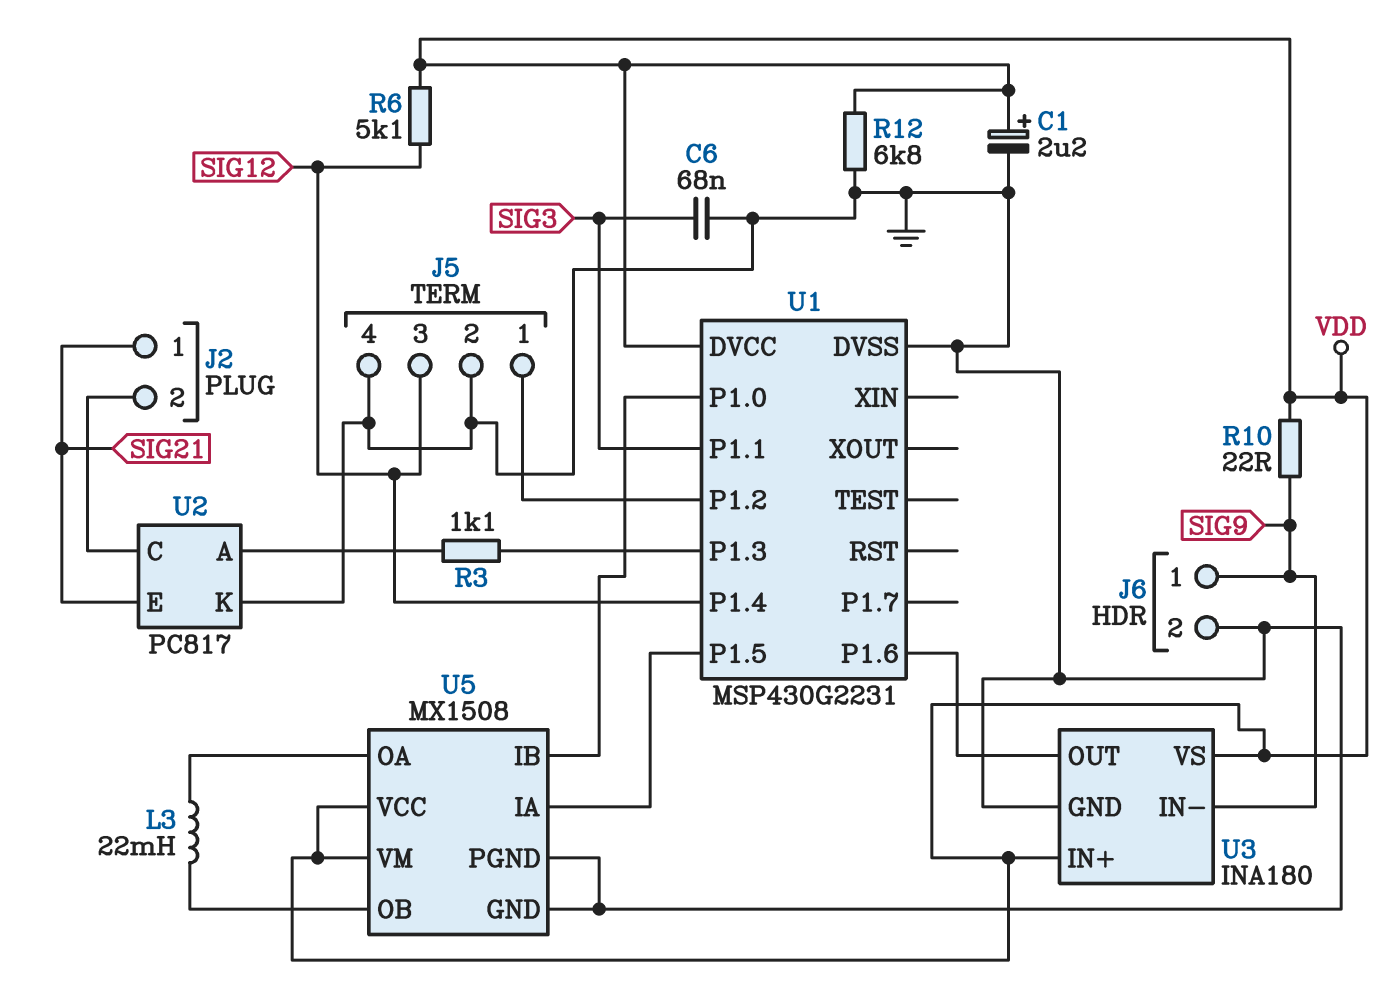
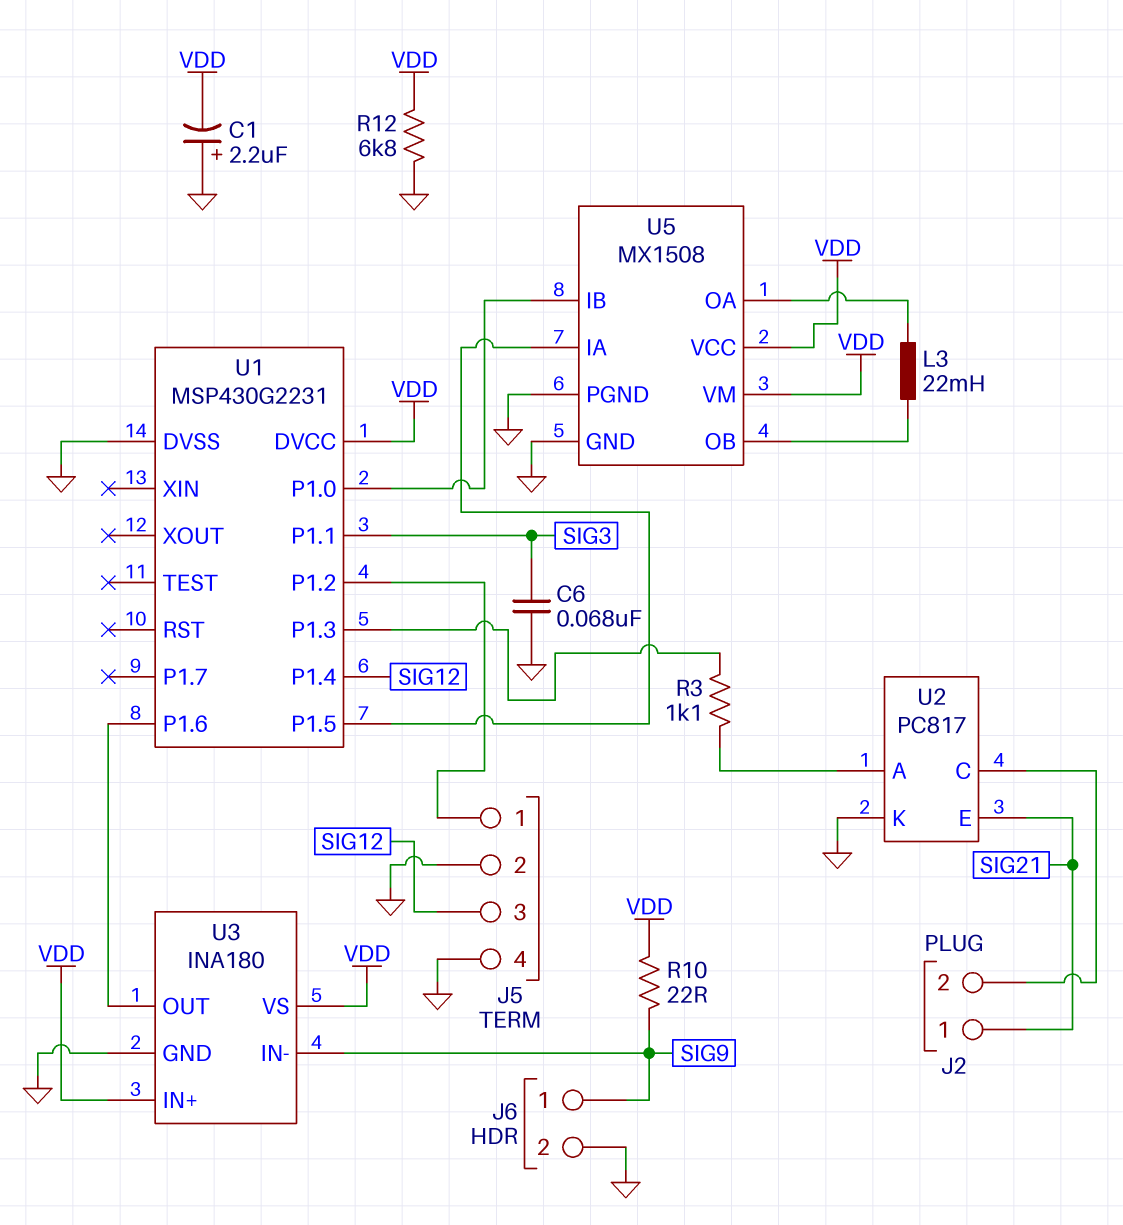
C1: 2.2uF (plus VDD, minus GND) -> 2.2uF (plus GND, minus VDD)
R6: 5.1k (SIG12, VDD) -> none

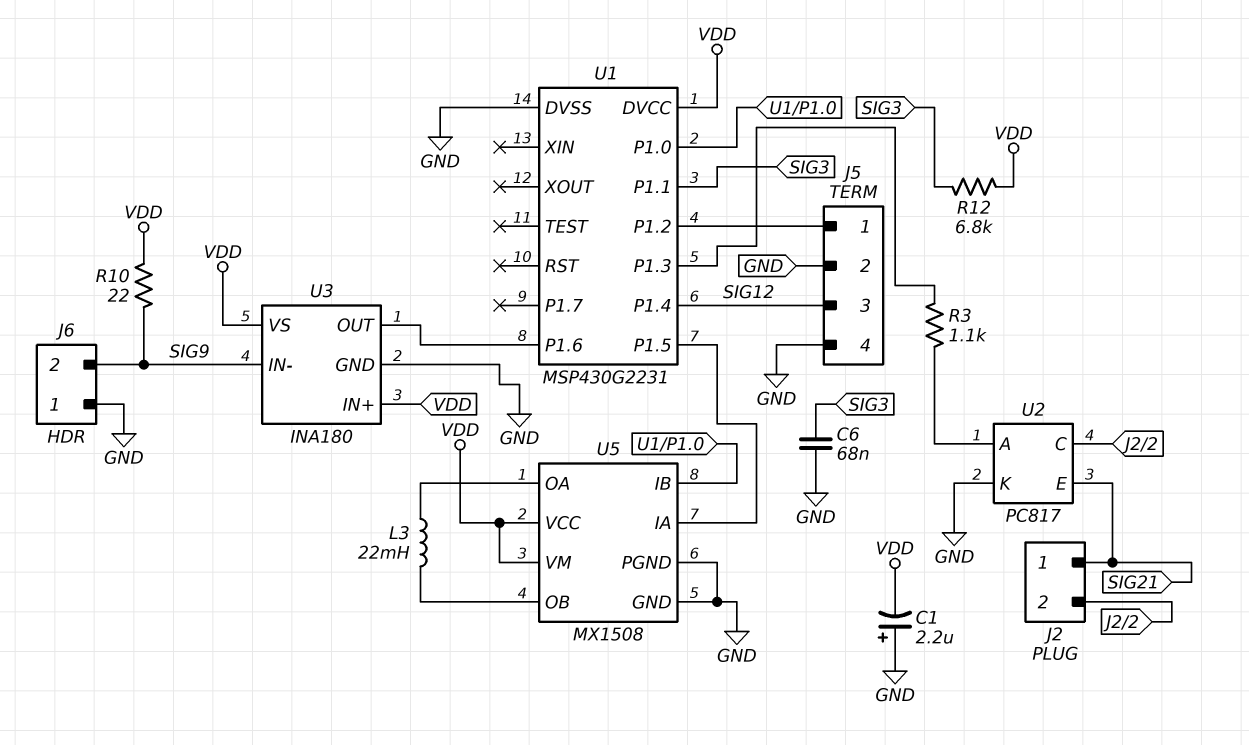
J6 pin 1: SIG9 -> GND
J6 pin 2: GND -> SIG9
R12: 6.8k (GND, VDD) -> 6.8k (SIG3, VDD)

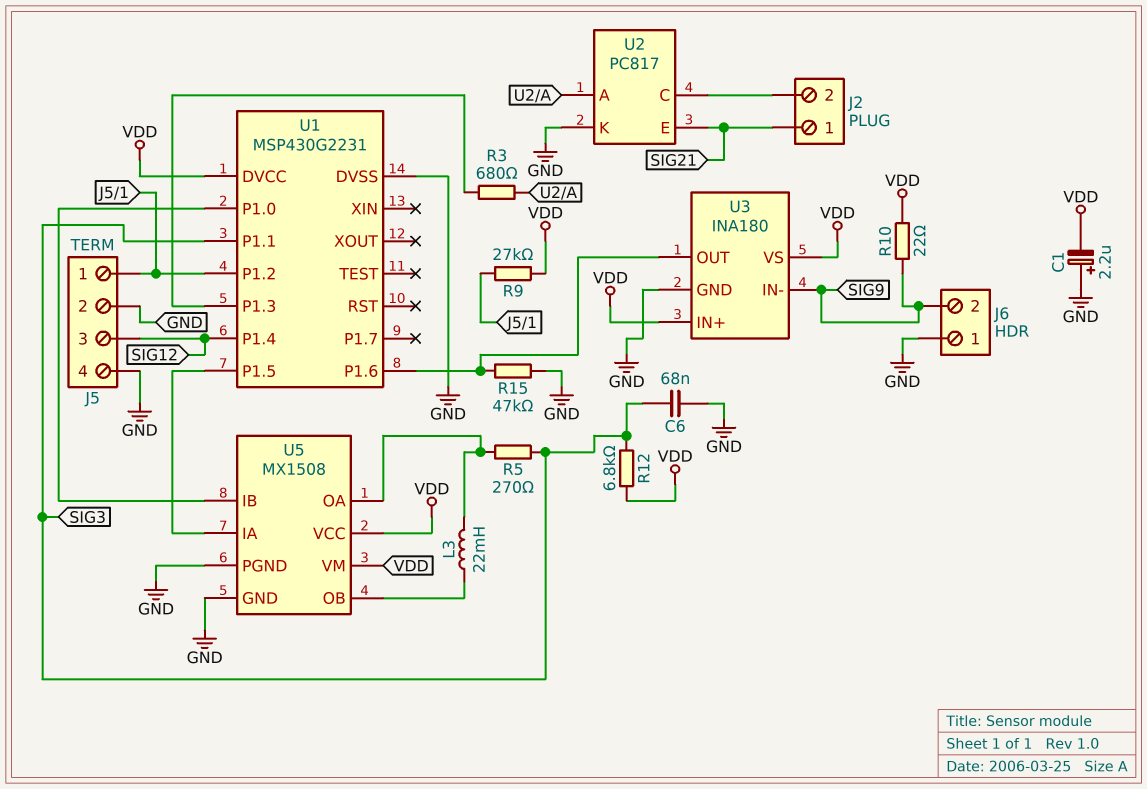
R3: 1.1k (U1/P1.3, U2/A) -> 680 (U1/P1.3, U2/A)
R5: none -> 270 (SIG3, U5/OA)
R9: none -> 27k (J5/1, VDD)
R15: none -> 47k (GND, U1/P1.6)

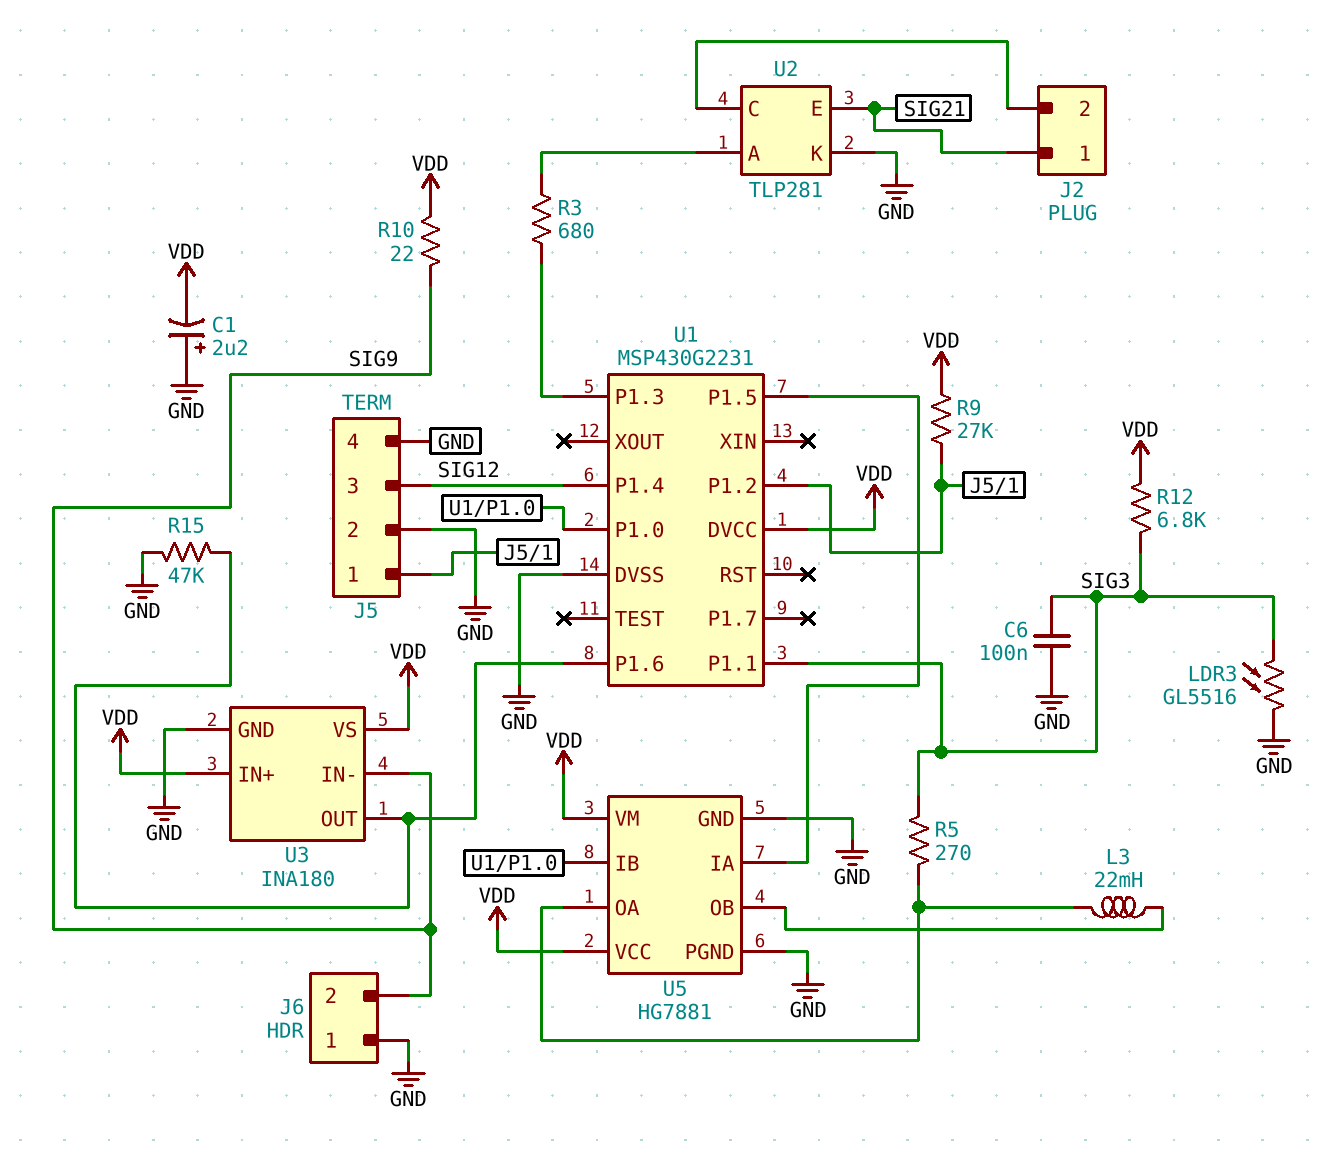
C6: 68nF (GND, SIG3) -> 100nF (GND, SIG3)
LDR3: none -> GL5516 (GND, SIG3)
U2: PC817 -> TLP281
U5: MX1508 -> HG7881

